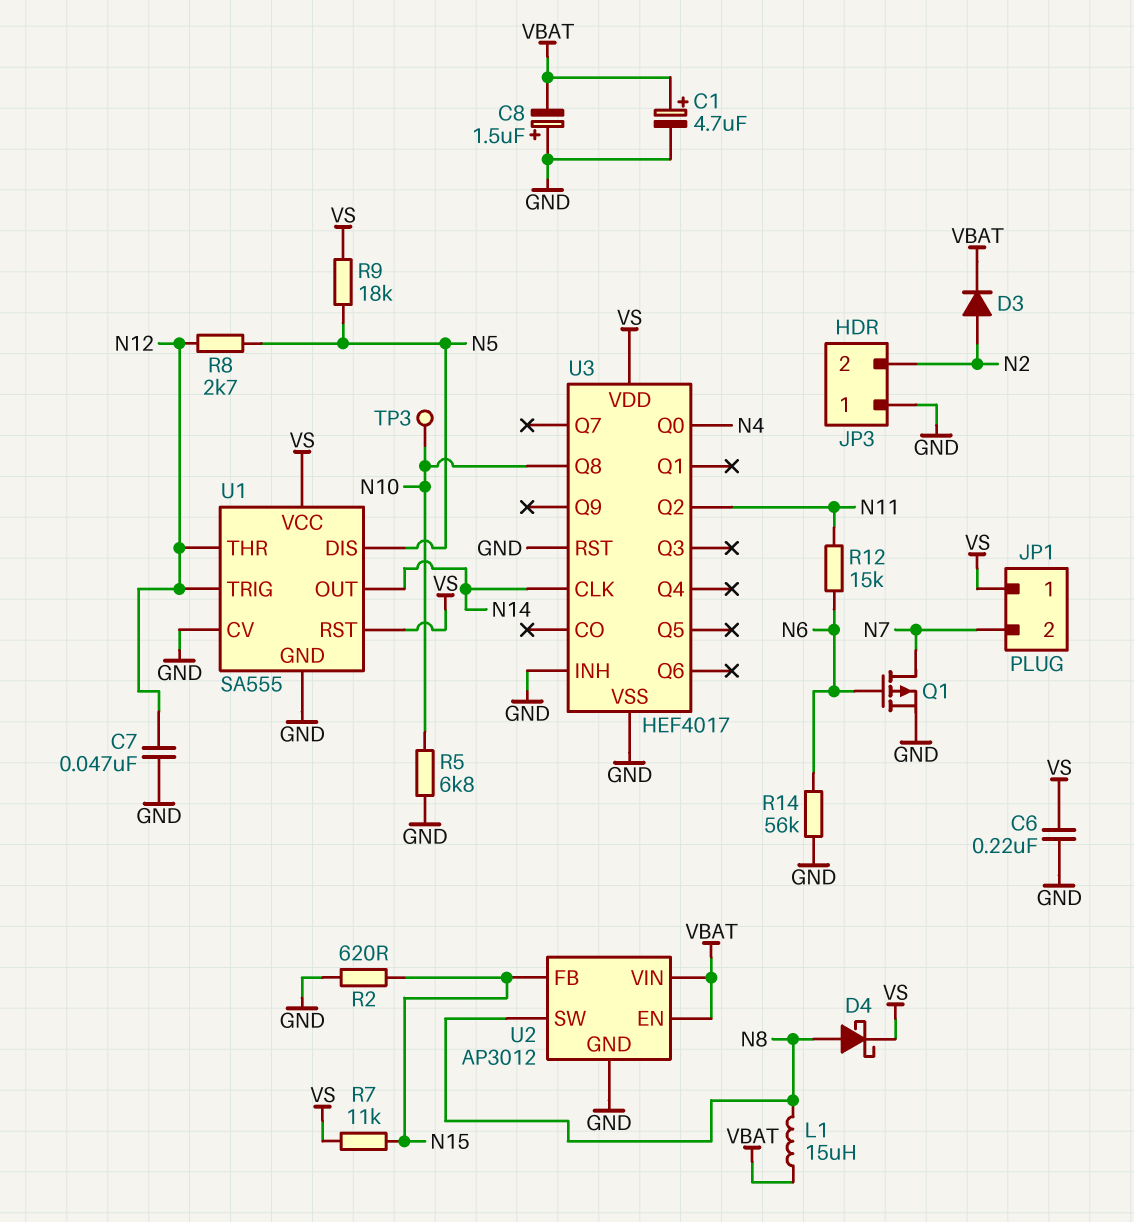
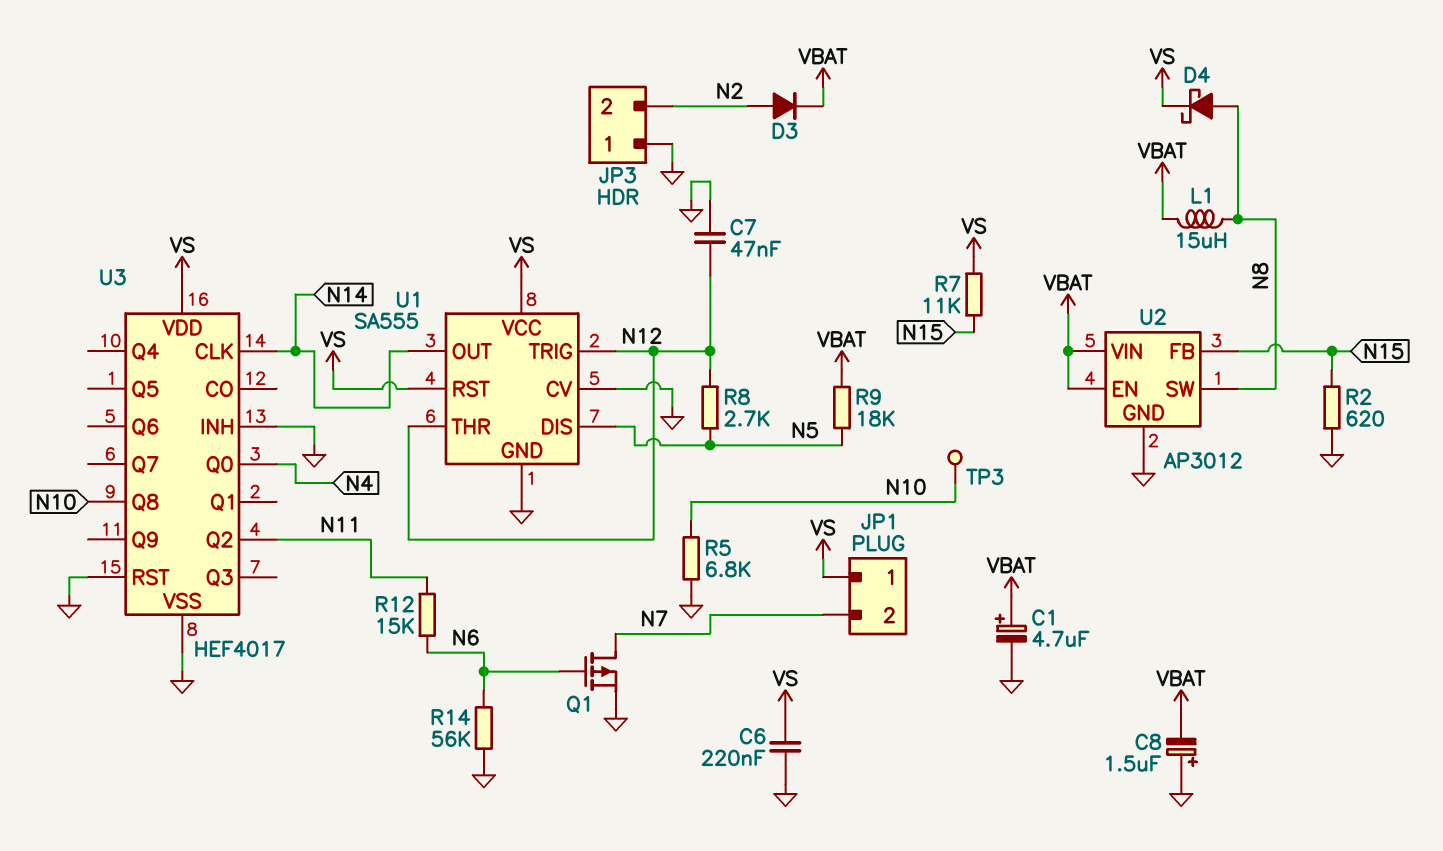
R9: 18k (N5, VS) -> 18k (N5, VBAT)

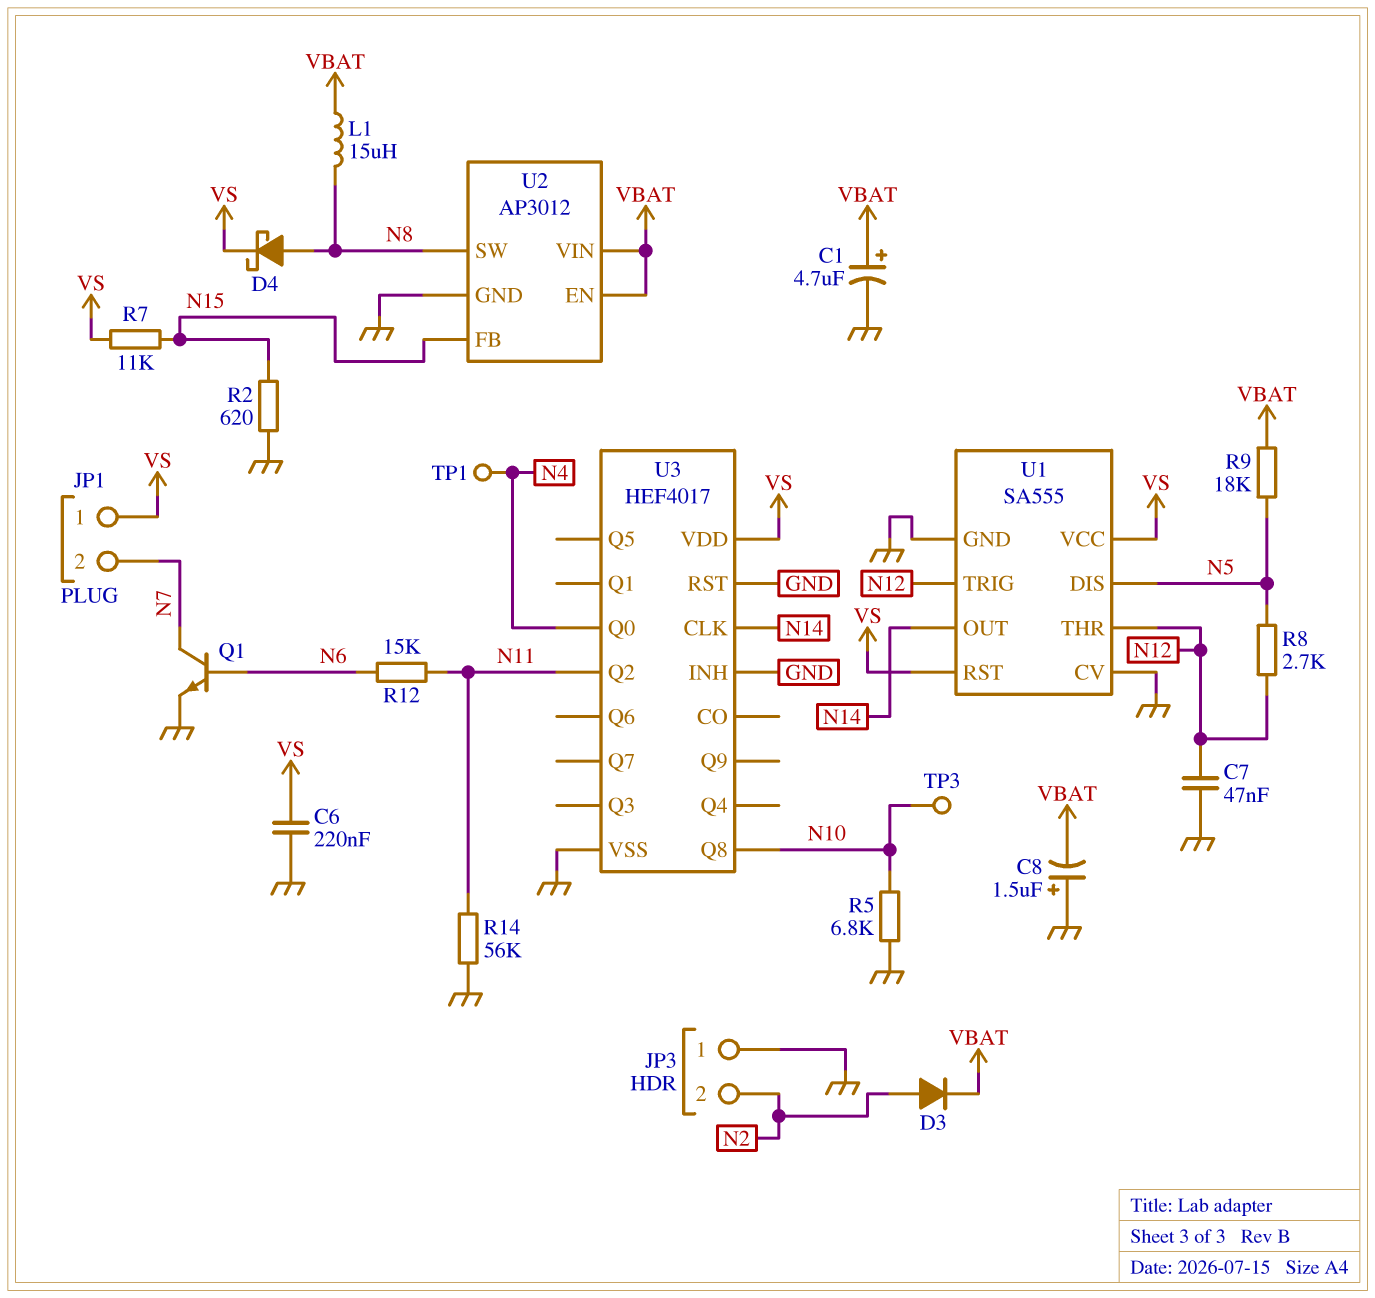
Q1: PMOS (G N6, D N7, S GND) -> NPN (B N6, C N7, E GND)
R14: 56k (GND, N6) -> 56k (GND, N11)
TP1: none -> test point (N4)

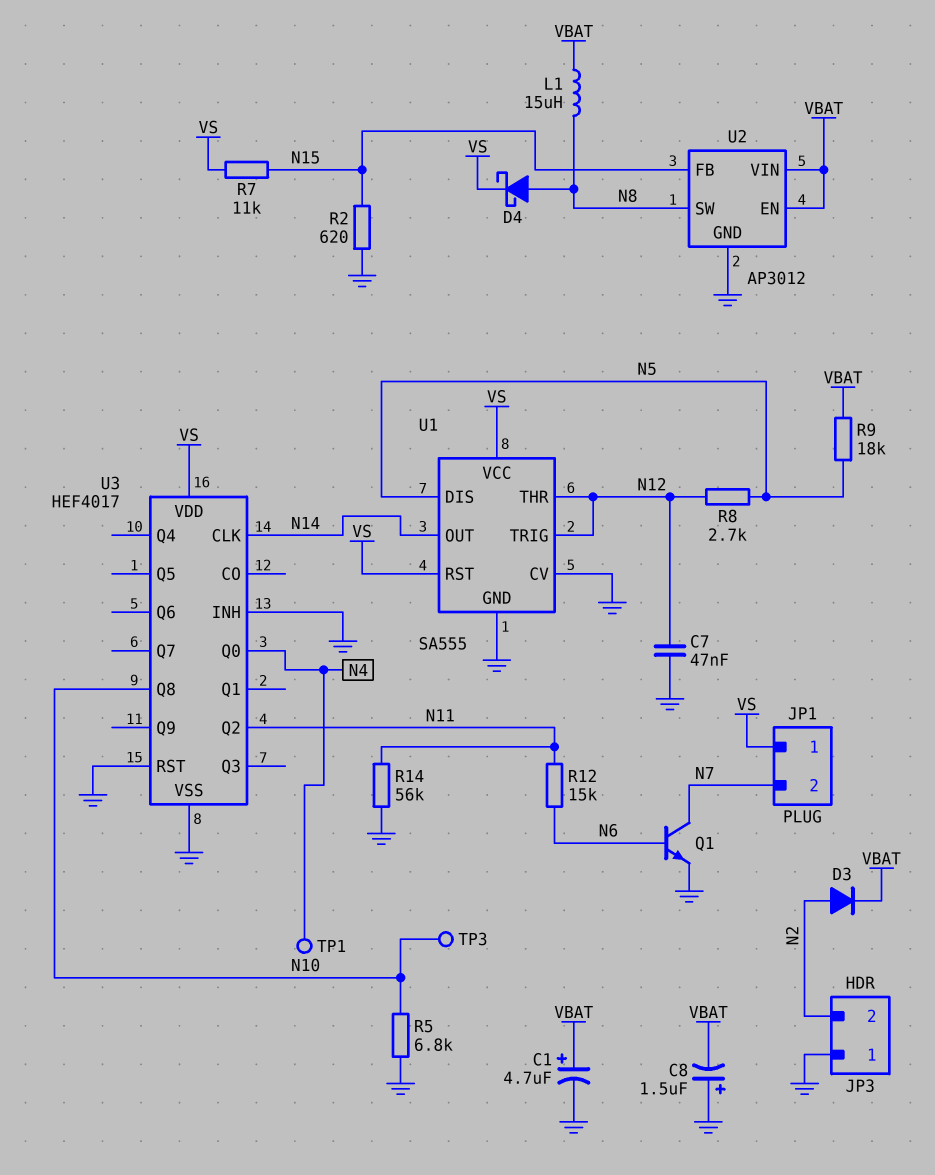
C6: 220nF (GND, VS) -> none

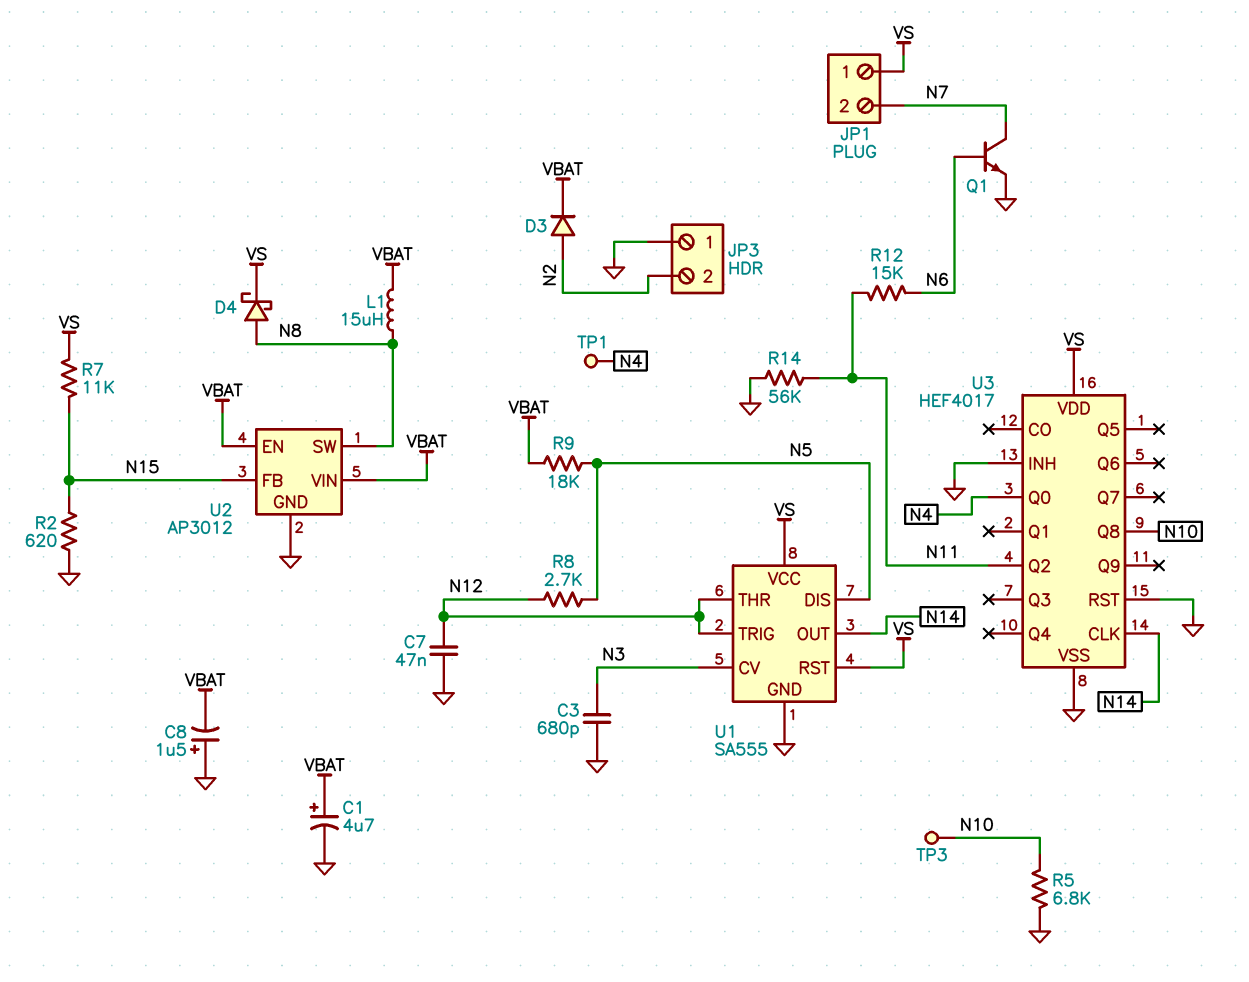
C3: none -> 680pF (GND, N3)
U1 pin CV: GND -> N3

